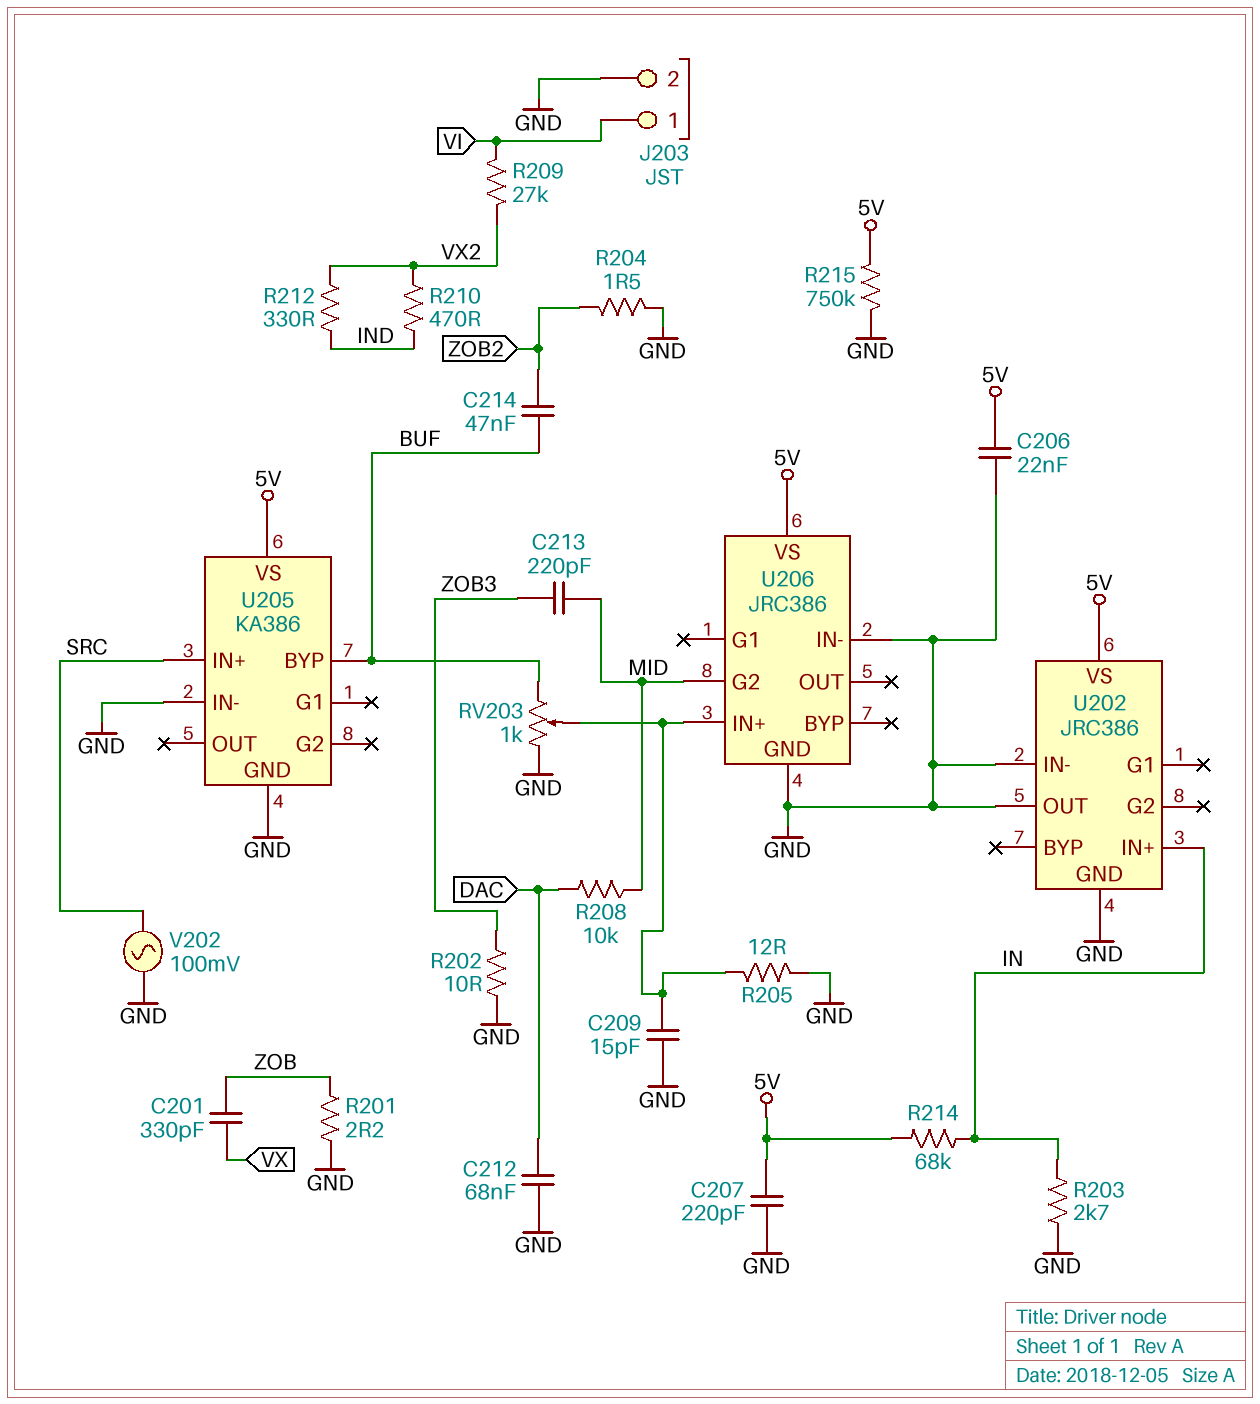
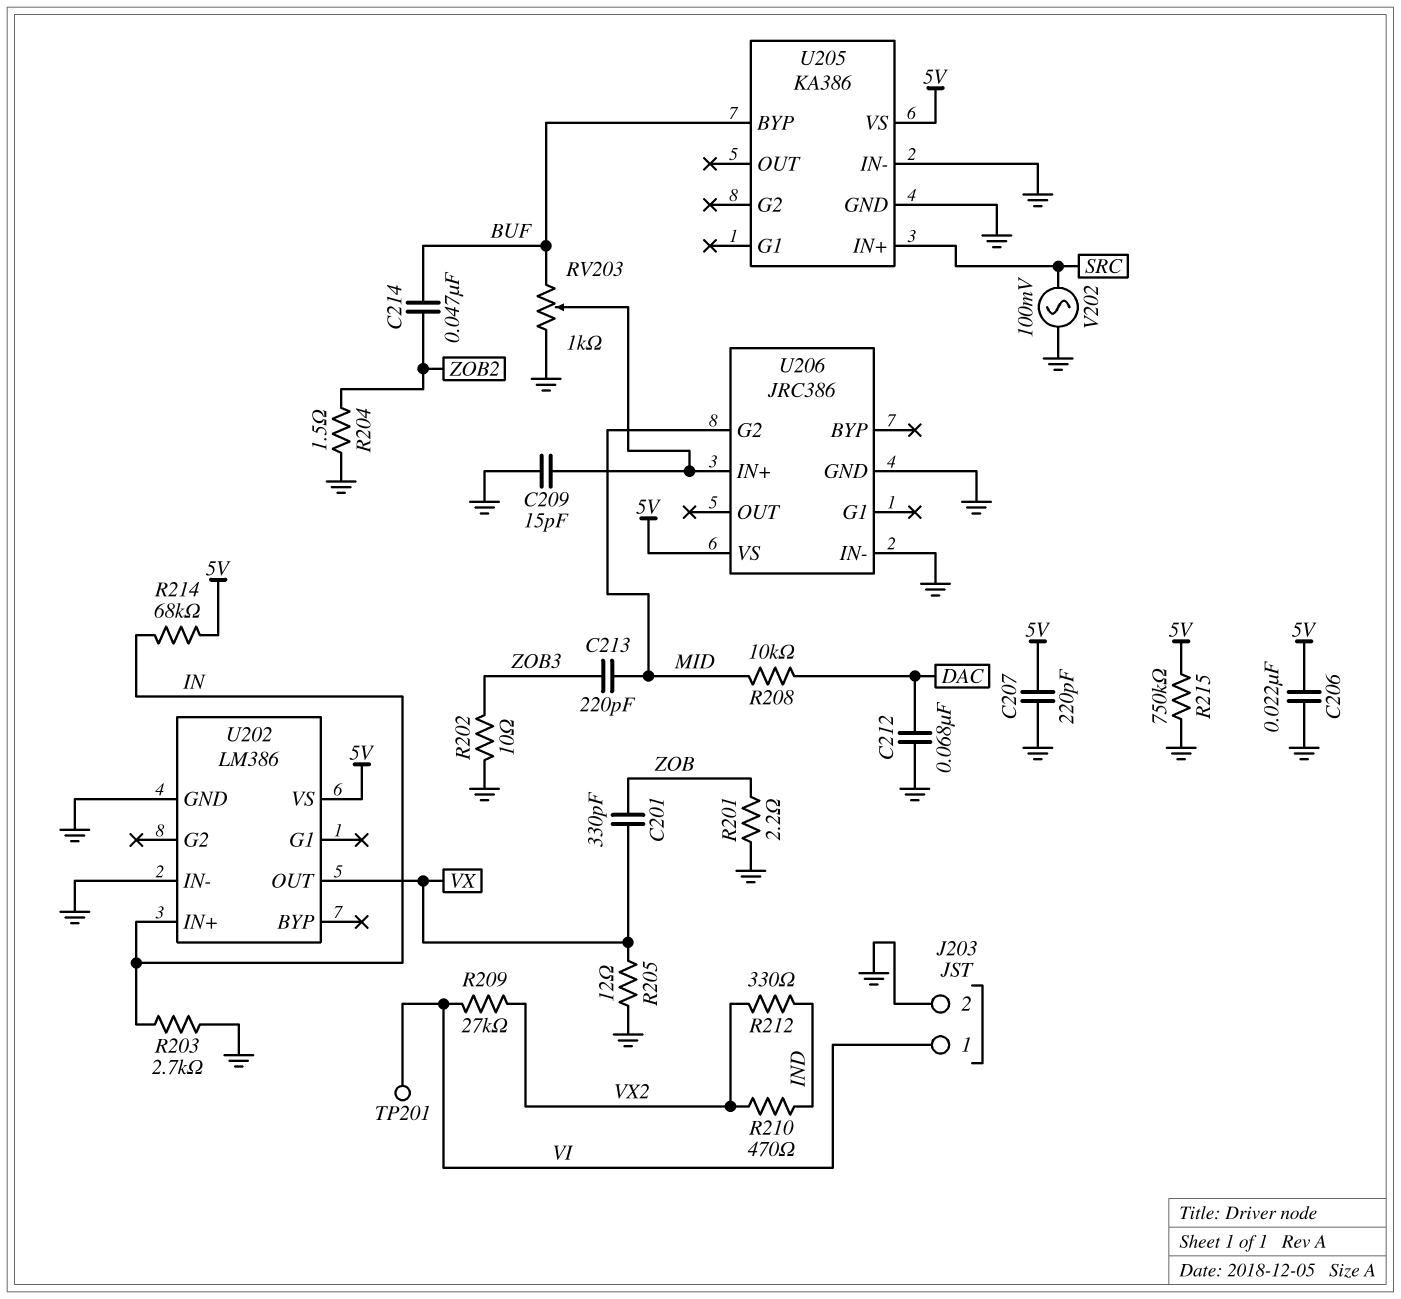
R205: 12 (GND, U206/IN+) -> 12 (GND, VX)
TP201: none -> test point (VI)
U202: JRC386 -> LM386
U202 pin OUT: GND -> VX

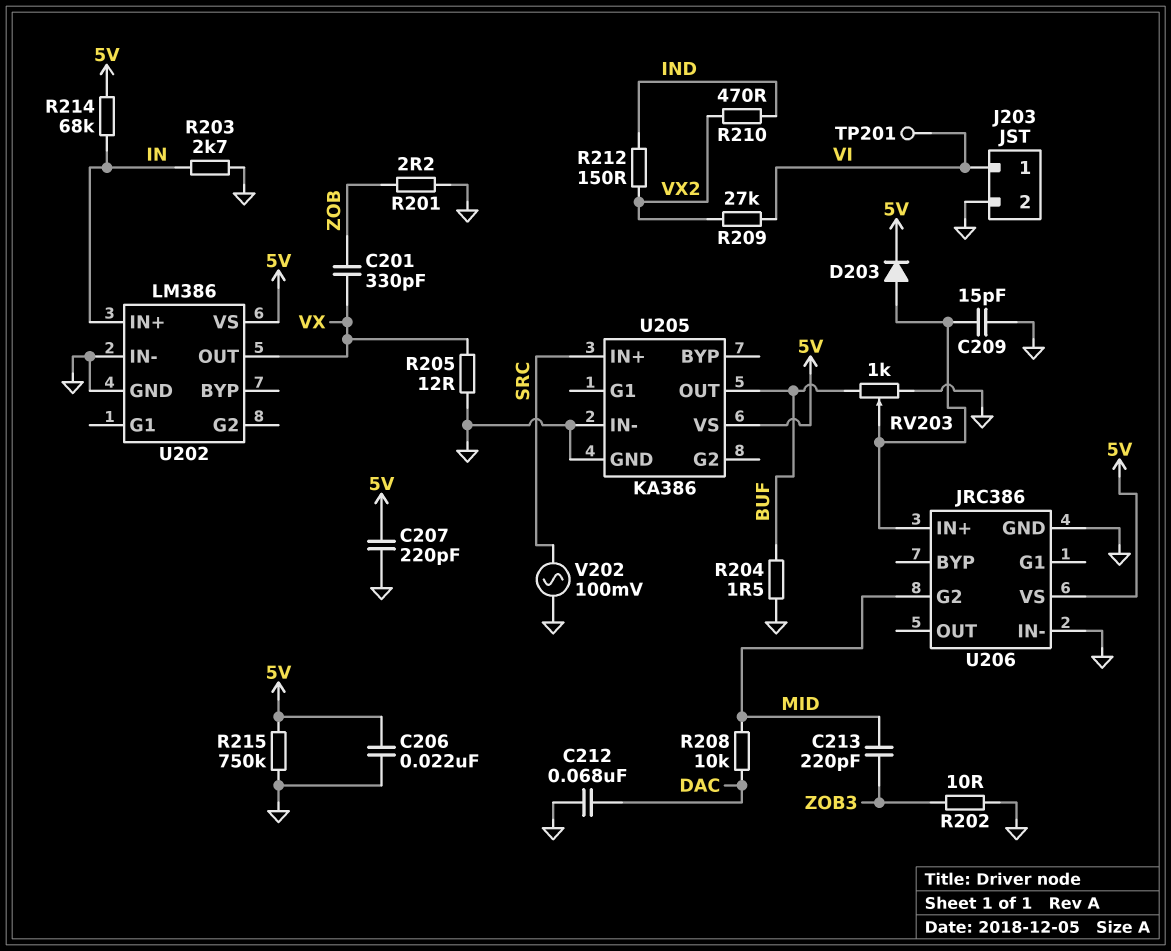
C214: 47nF (BUF, ZOB2) -> none
D203: none -> diode (A U206/IN+, K 5V)
R204: 1.5 (GND, ZOB2) -> 1.5 (BUF, GND)
R212: 330 (IND, VX2) -> 150 (IND, VX2)
U205 pin BYP: BUF -> none
U205 pin OUT: none -> BUF

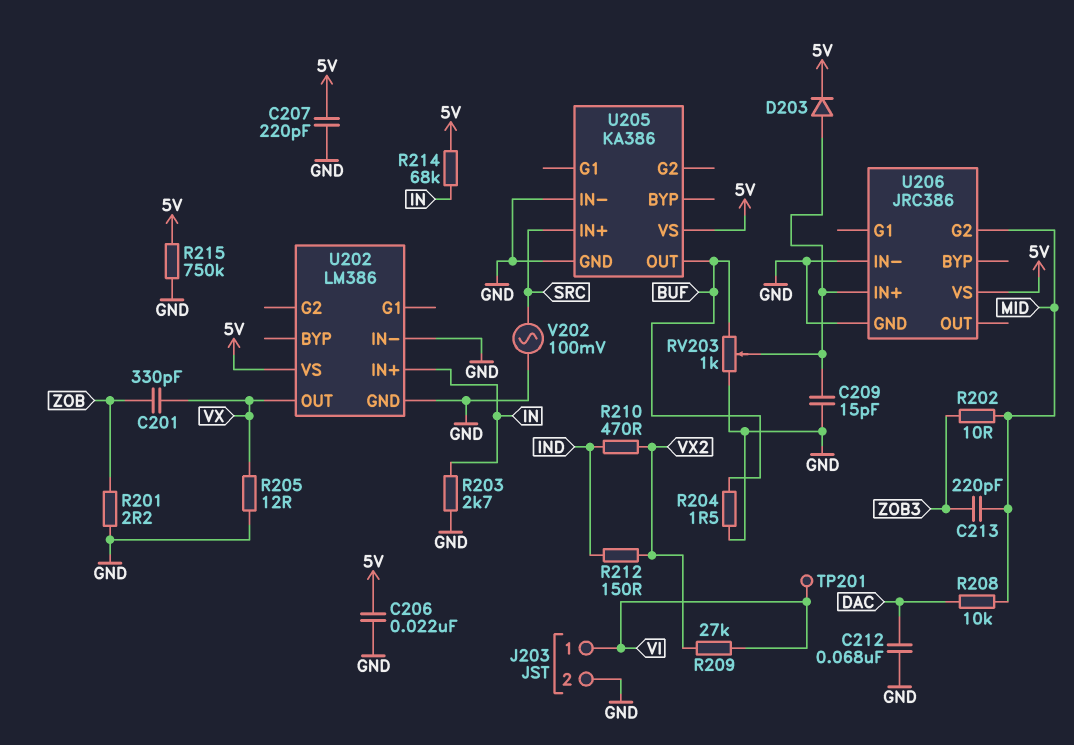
R202: 10 (GND, ZOB3) -> 10 (MID, ZOB3)

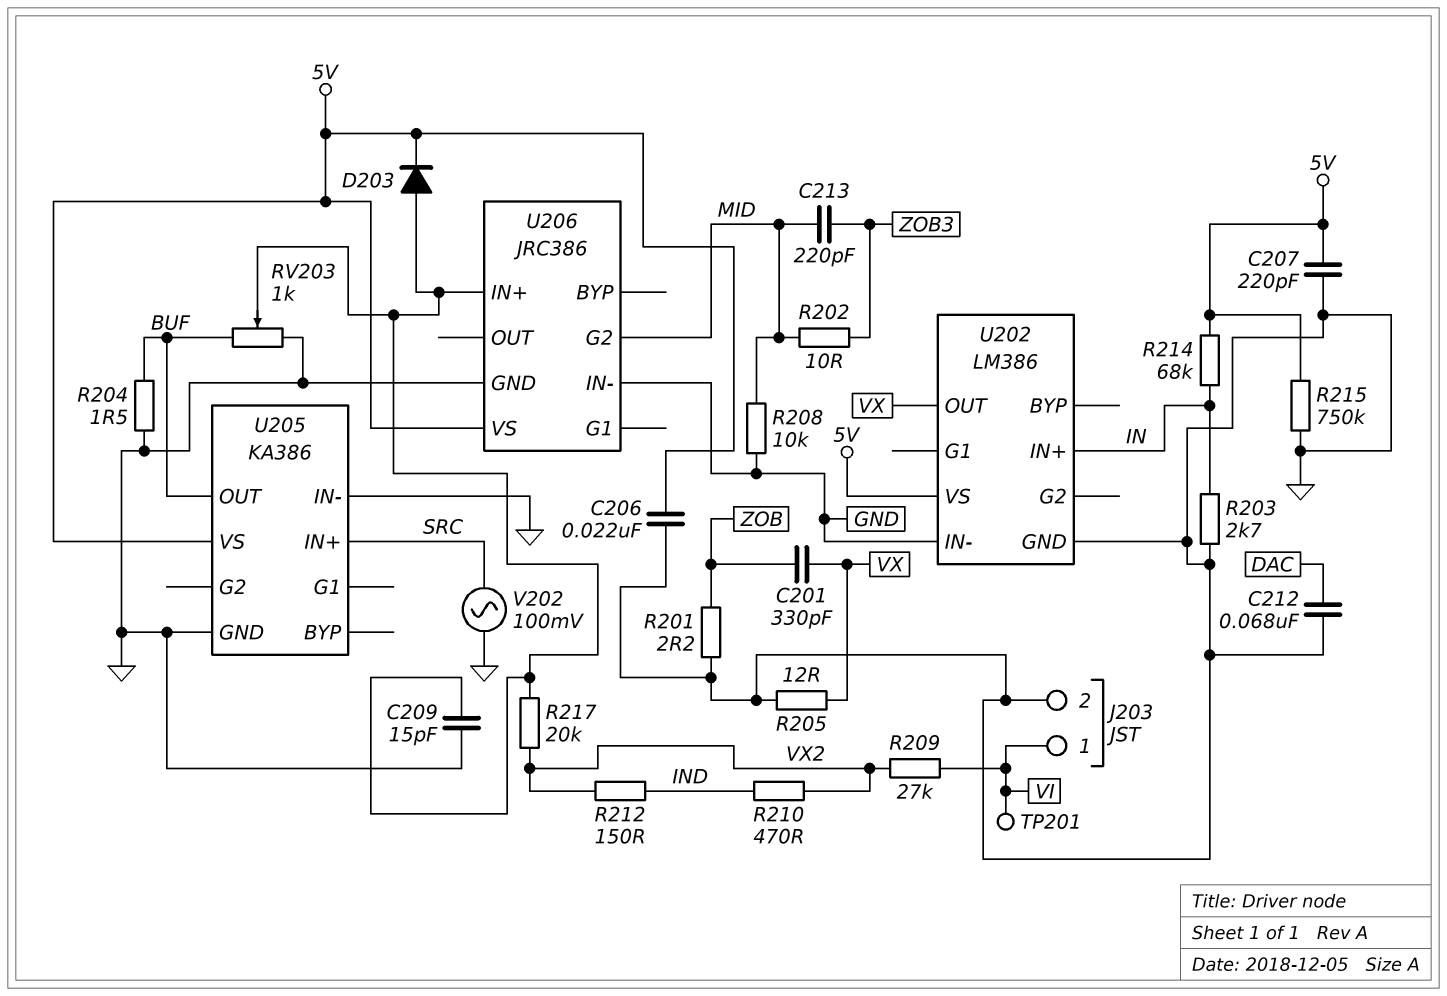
R208: 10k (DAC, MID) -> 10k (GND, MID)
R217: none -> 20k (U206/IN+, VX2)

